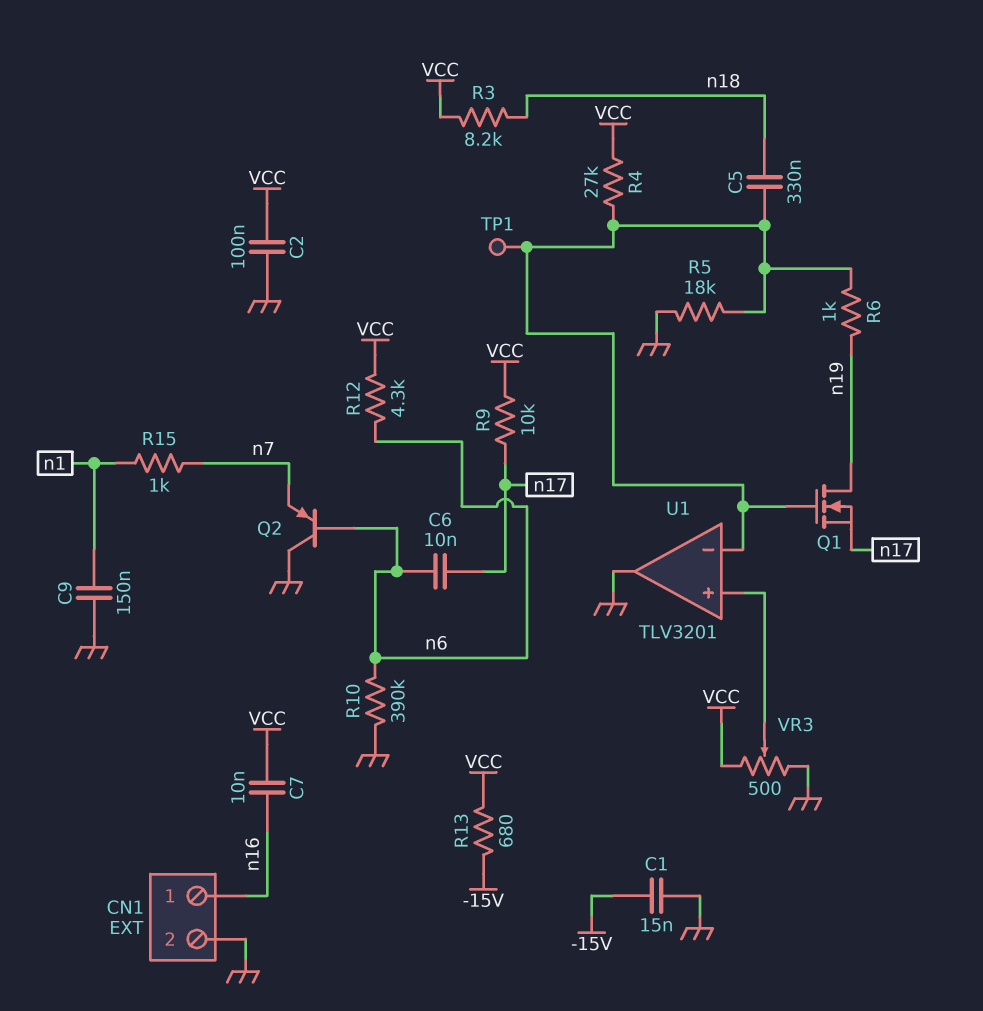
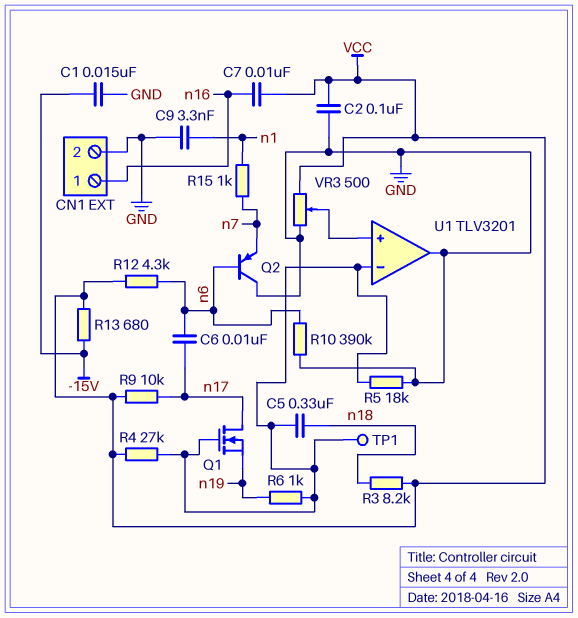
C9: 150nF (GND, n1) -> 3.3nF (GND, n1)
Q1: NMOS (G U1/in-, D n19, S n17) -> NMOS (G U1/in-, D n17, S n19)

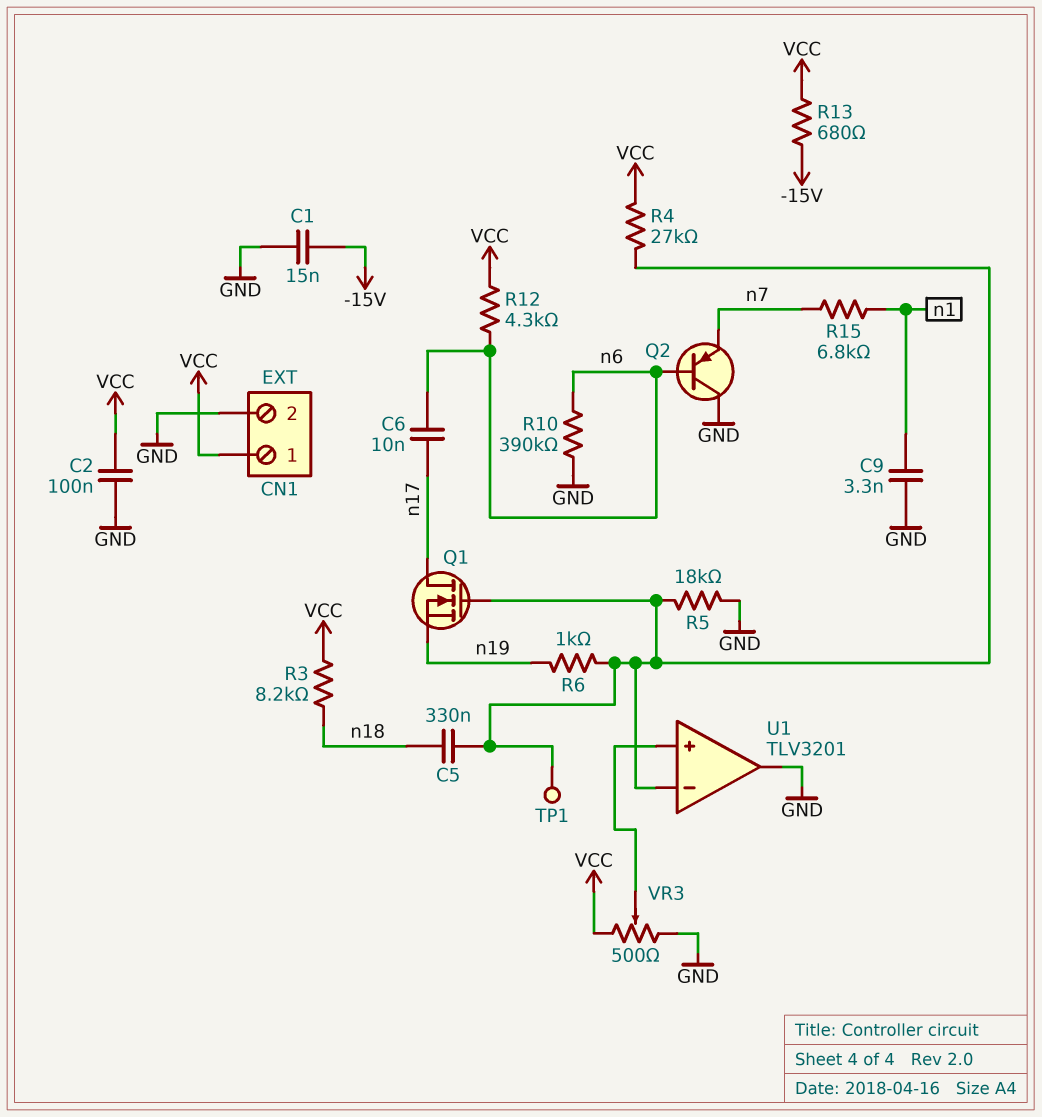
C7: 10nF (VCC, n16) -> none
CN1 pin 1: n16 -> VCC
R9: 10k (VCC, n17) -> none
R15: 1k (n1, n7) -> 6.8k (n1, n7)

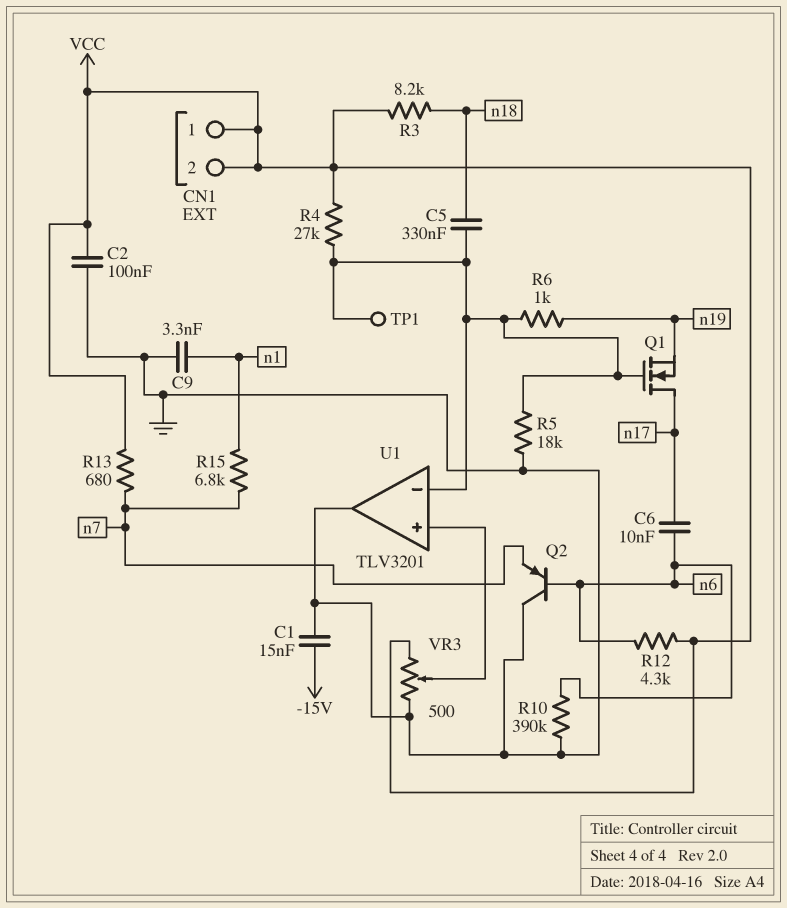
CN1 pin 2: GND -> VCC
R13: 680 (-15V, VCC) -> 680 (VCC, n7)

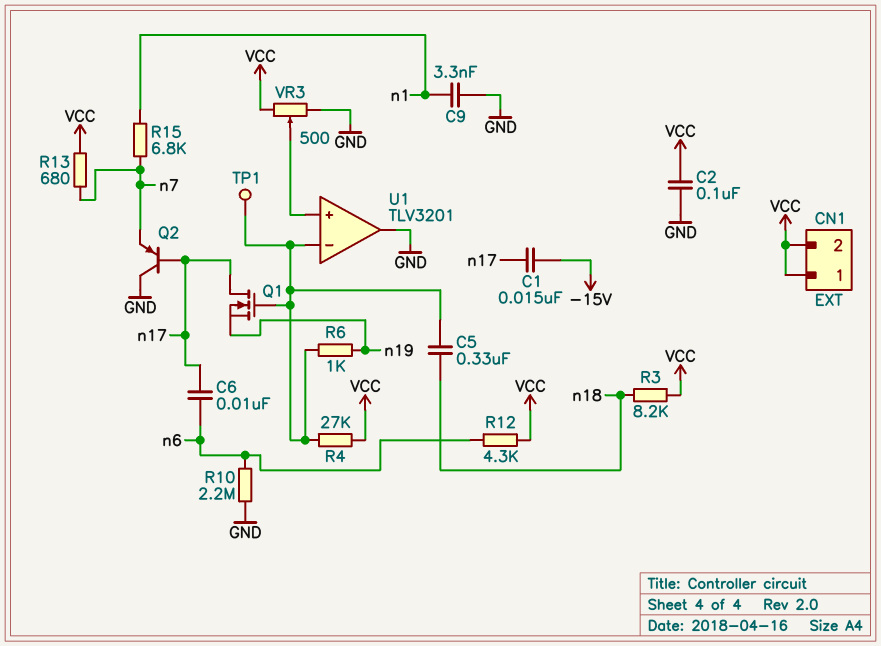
C1: 15nF (-15V, GND) -> 15nF (-15V, n17)
Q2: PNP (B n6, C GND, E n7) -> PNP (B n17, C GND, E n7)
R5: 18k (GND, U1/in-) -> none
R10: 390k (GND, n6) -> 2.2M (GND, n6)

